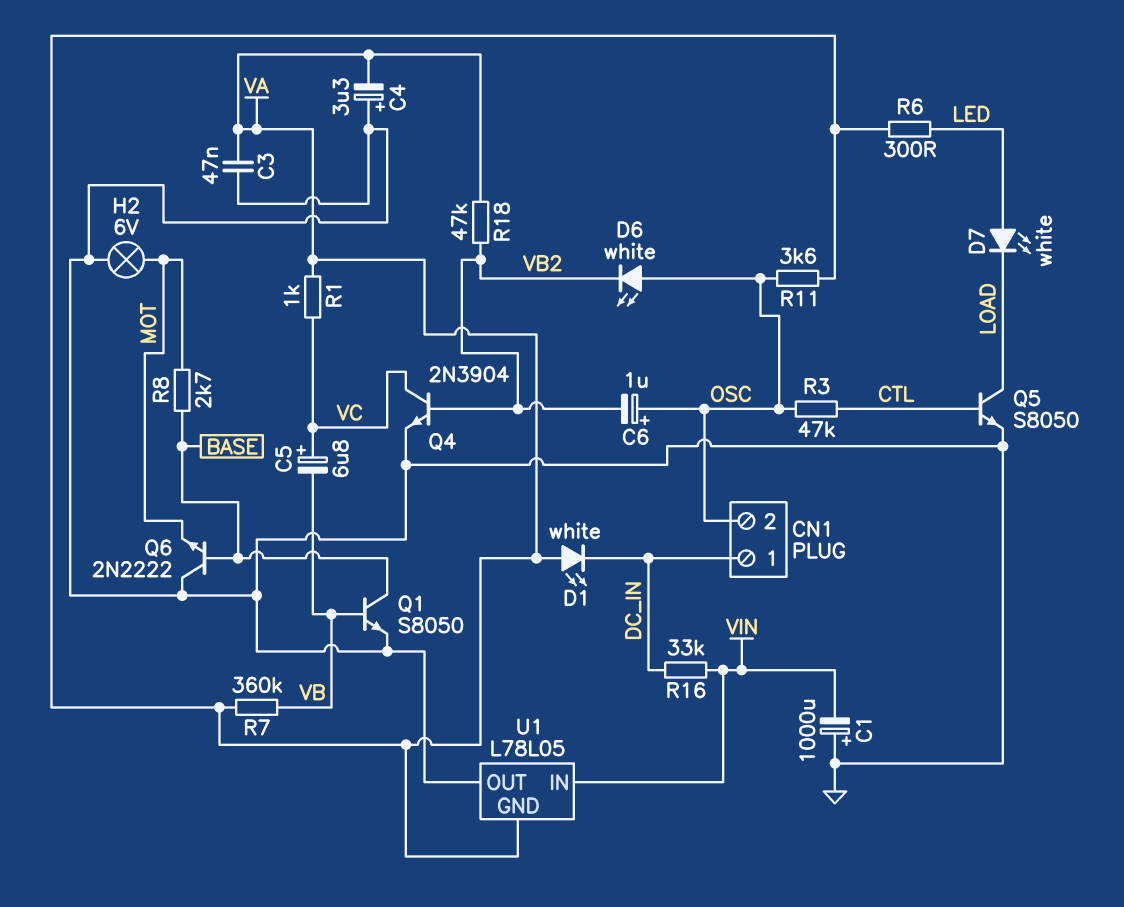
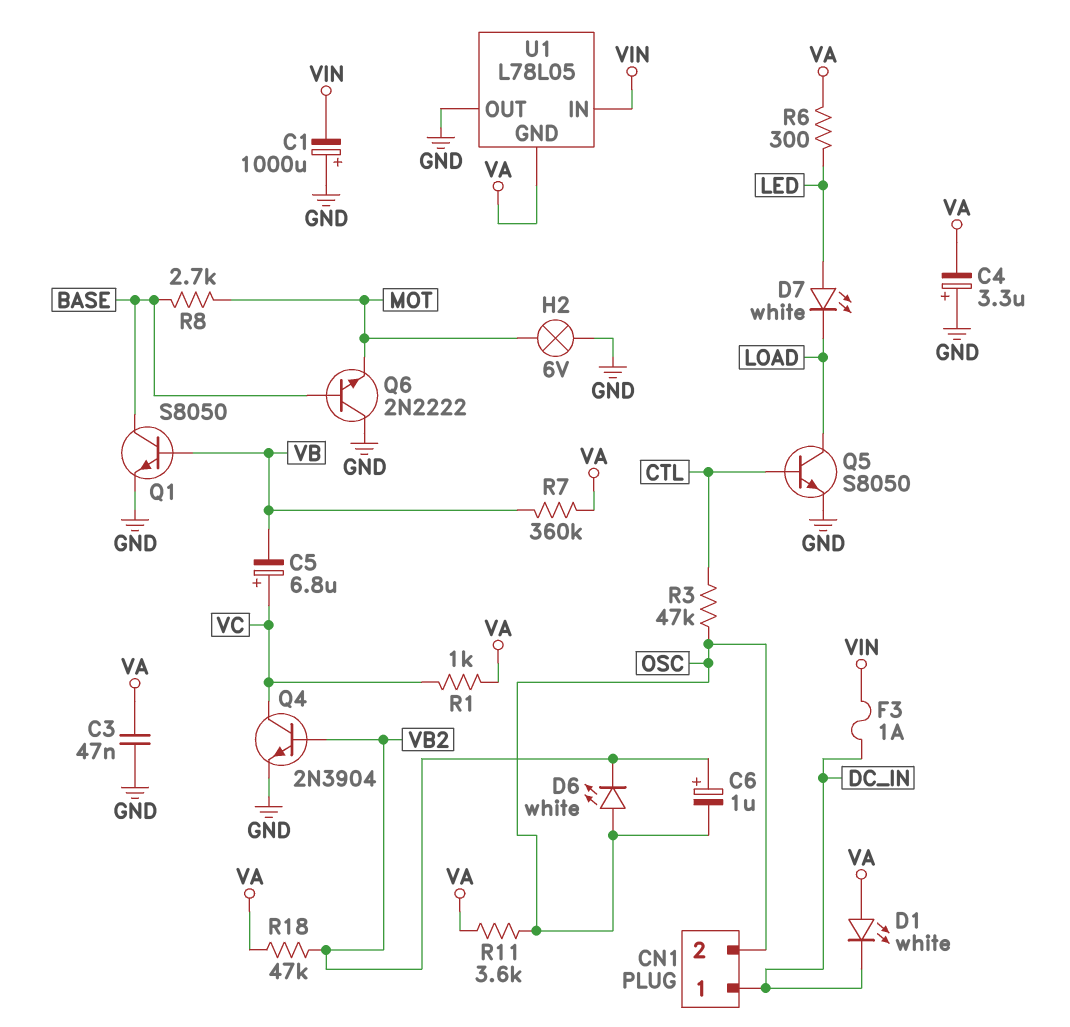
C6: 1uF (plus OSC, minus VB2) -> 1uF (plus VB2, minus OSC)
F3: none -> 1A (DC_IN, VIN)
R16: 33k (DC_IN, VIN) -> none

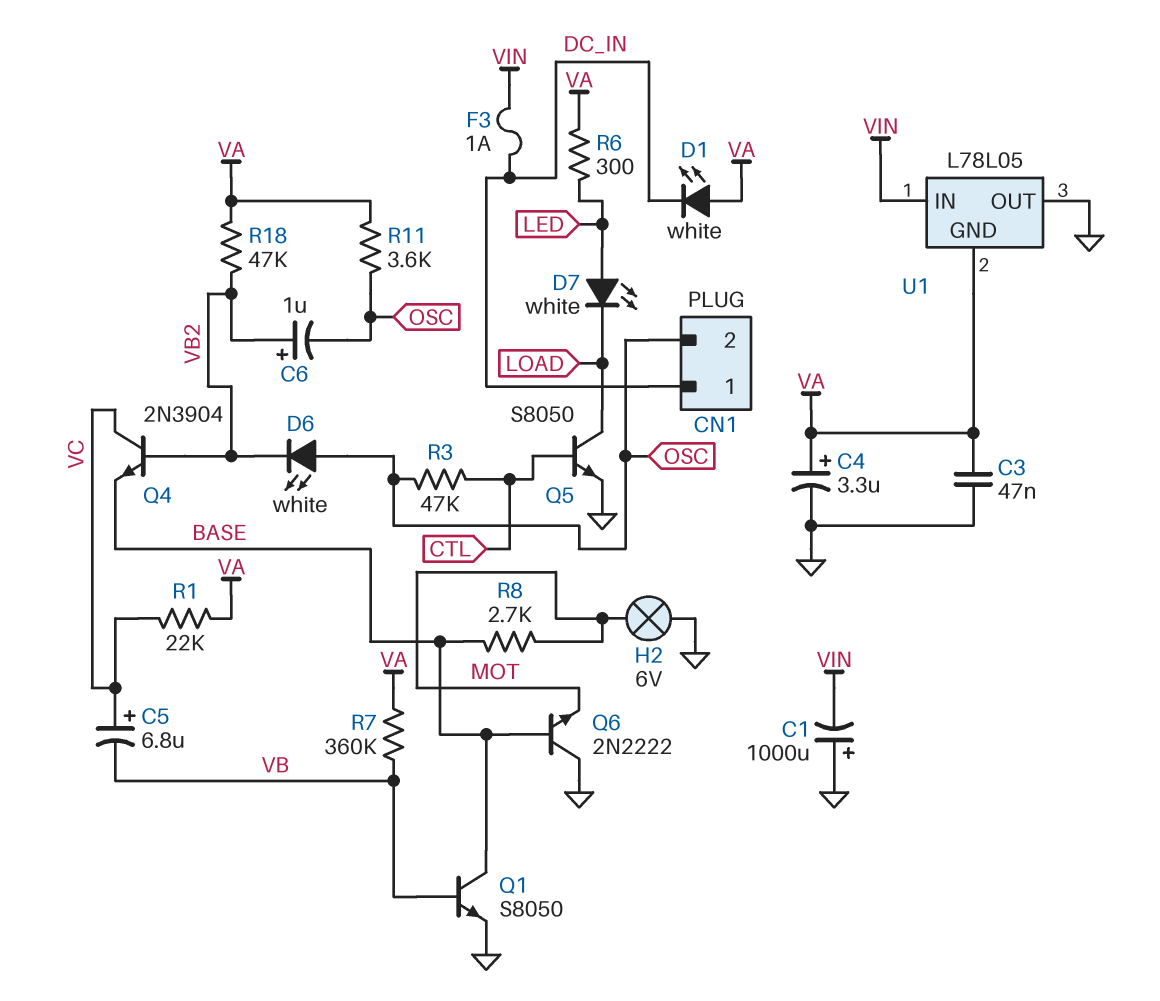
C4: 3.3uF (plus GND, minus VA) -> 3.3uF (plus VA, minus GND)
Q4: NPN 2N3904 (B VB2, C VC, E GND) -> NPN 2N3904 (B VB2, C VC, E BASE)
R1: 1k (VA, VC) -> 22k (VA, VC)

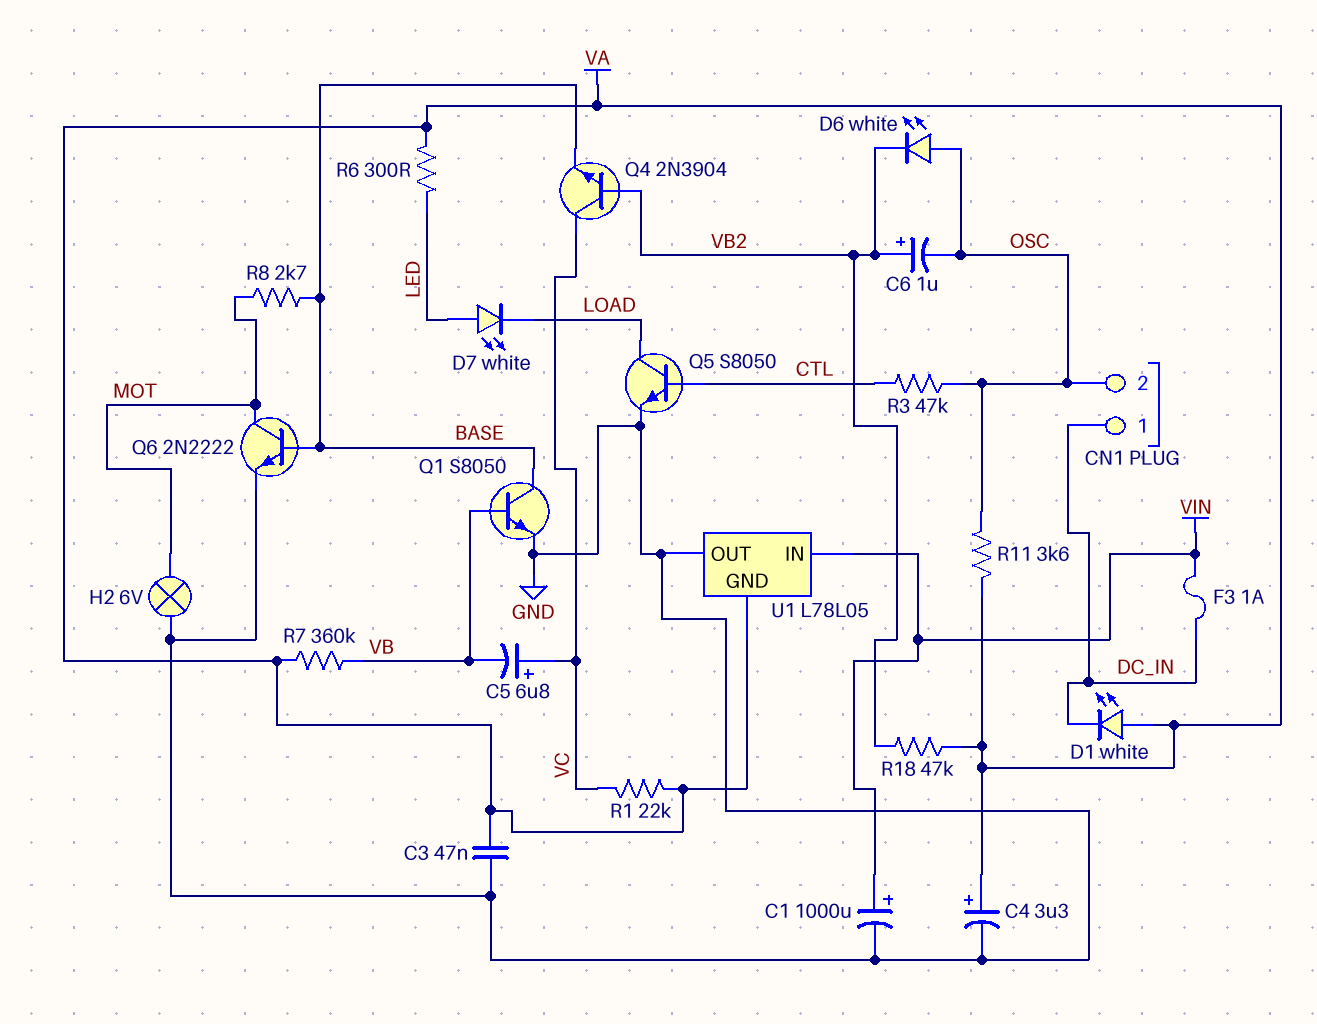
C1: 1000uF (plus GND, minus VIN) -> 1000uF (plus VIN, minus GND)
Q6: NPN 2N2222 (B BASE, C GND, E MOT) -> NPN 2N2222 (B BASE, C MOT, E GND)

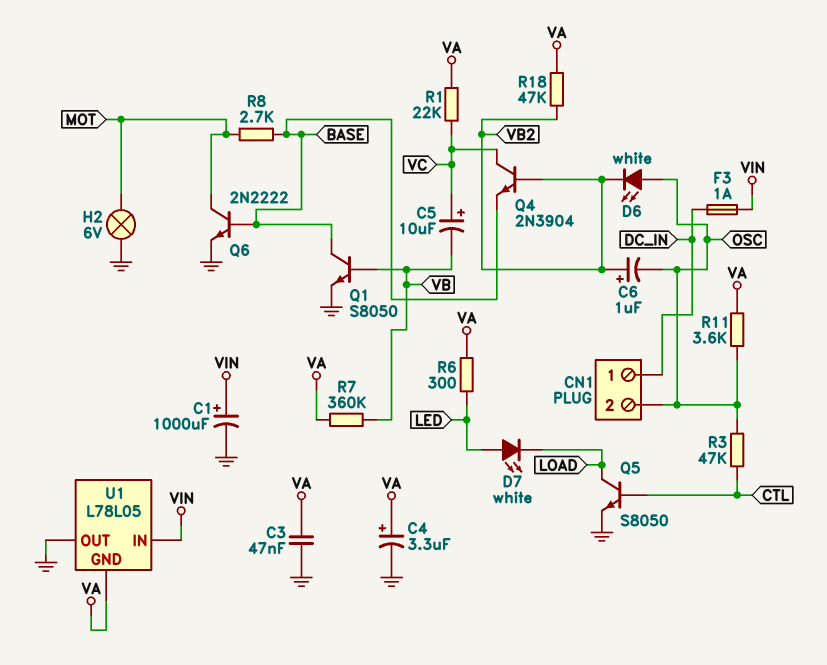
C5: 6.8uF (plus VC, minus VB) -> 10uF (plus VC, minus VB)
D1: LED white (A VA, K DC_IN) -> none

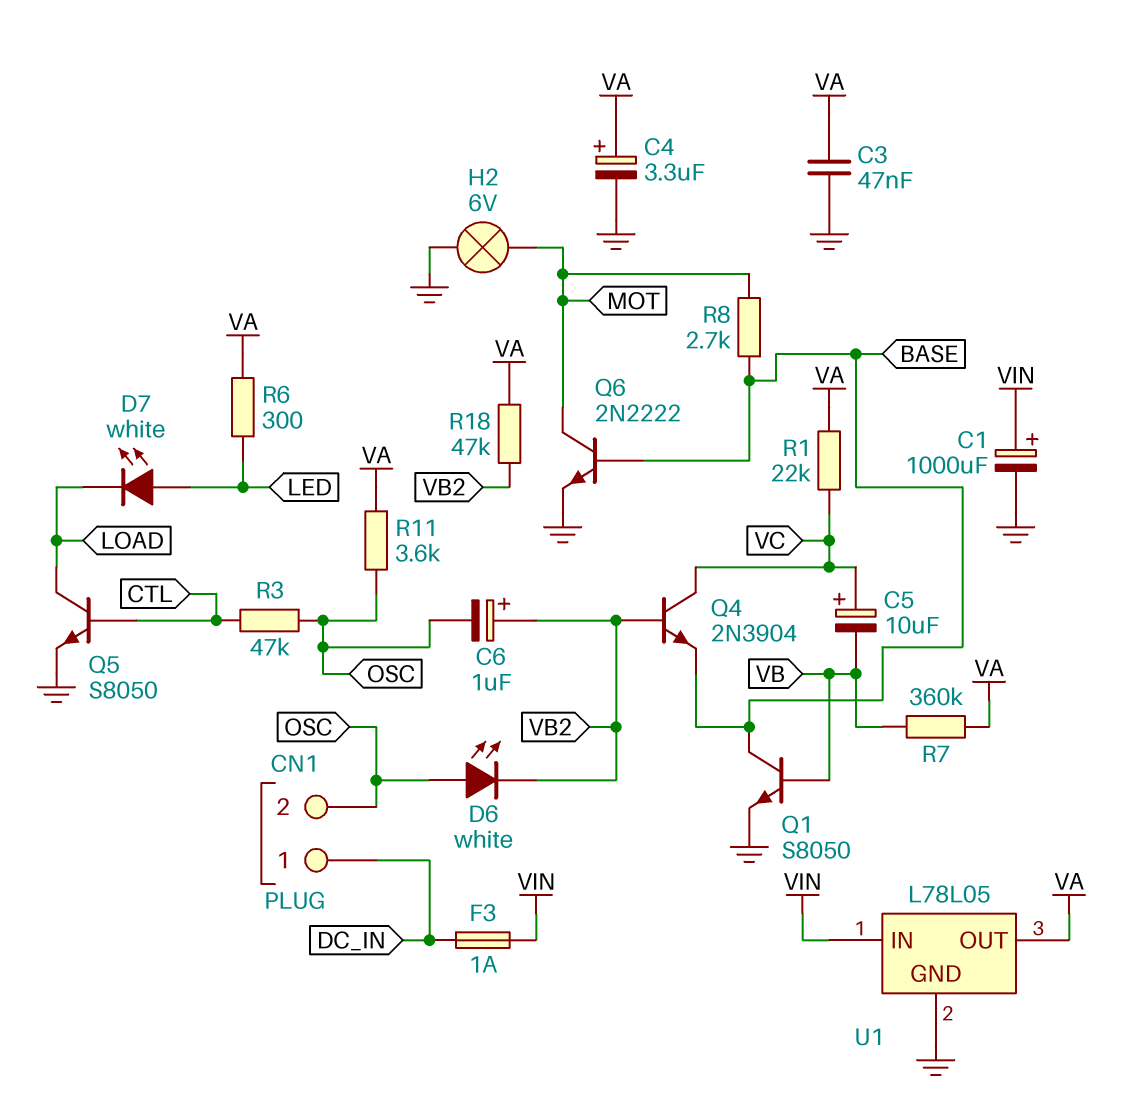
U1 pin GND: VA -> GND
U1 pin OUT: GND -> VA

